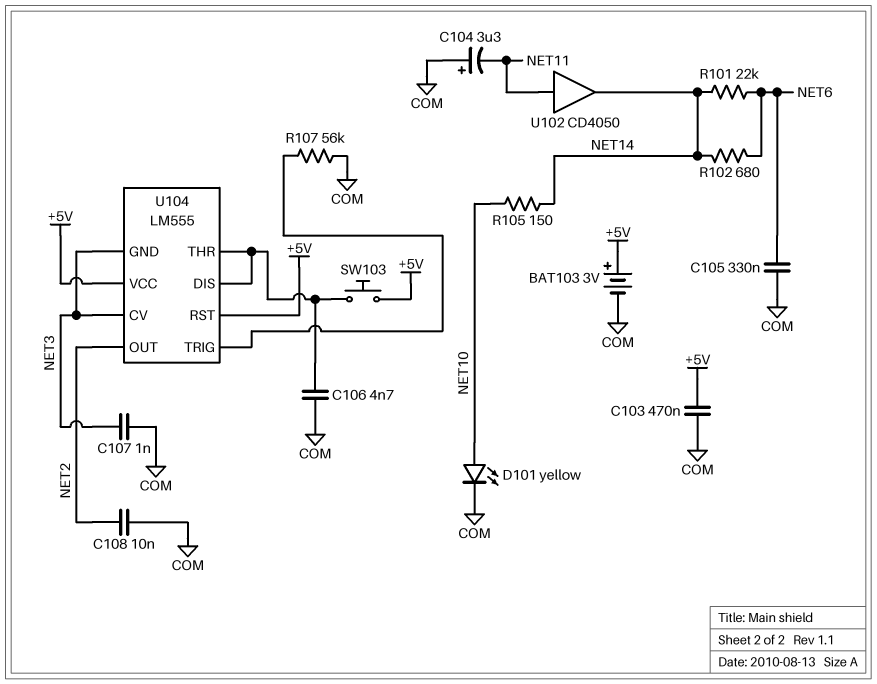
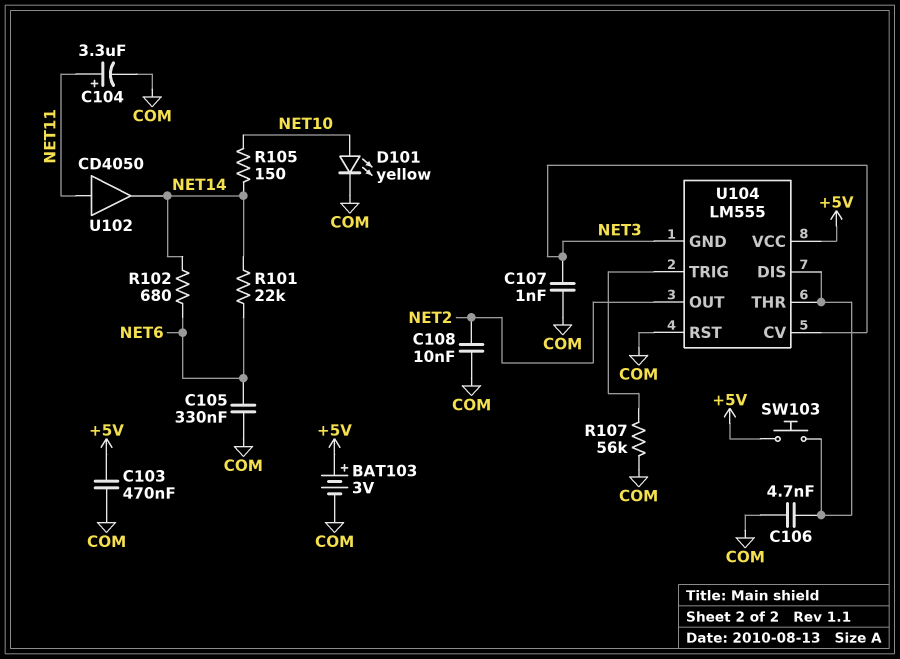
C104: 3.3uF (plus COM, minus NET11) -> 3.3uF (plus NET11, minus COM)
U104 pin RST: +5V -> COM

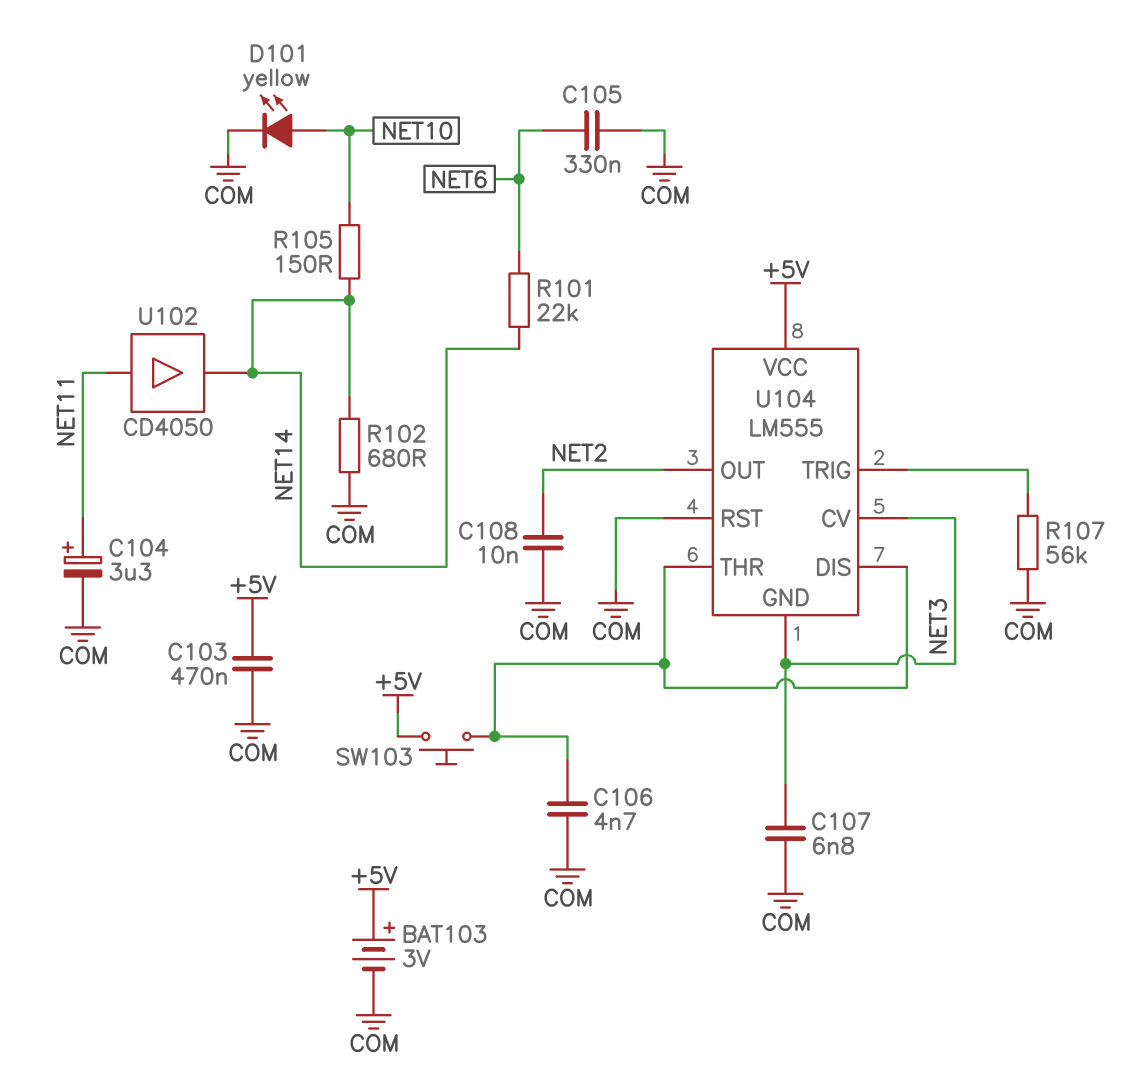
C107: 1nF (COM, NET3) -> 6.8nF (COM, NET3)
R102: 680 (NET6, NET14) -> 680 (COM, NET14)

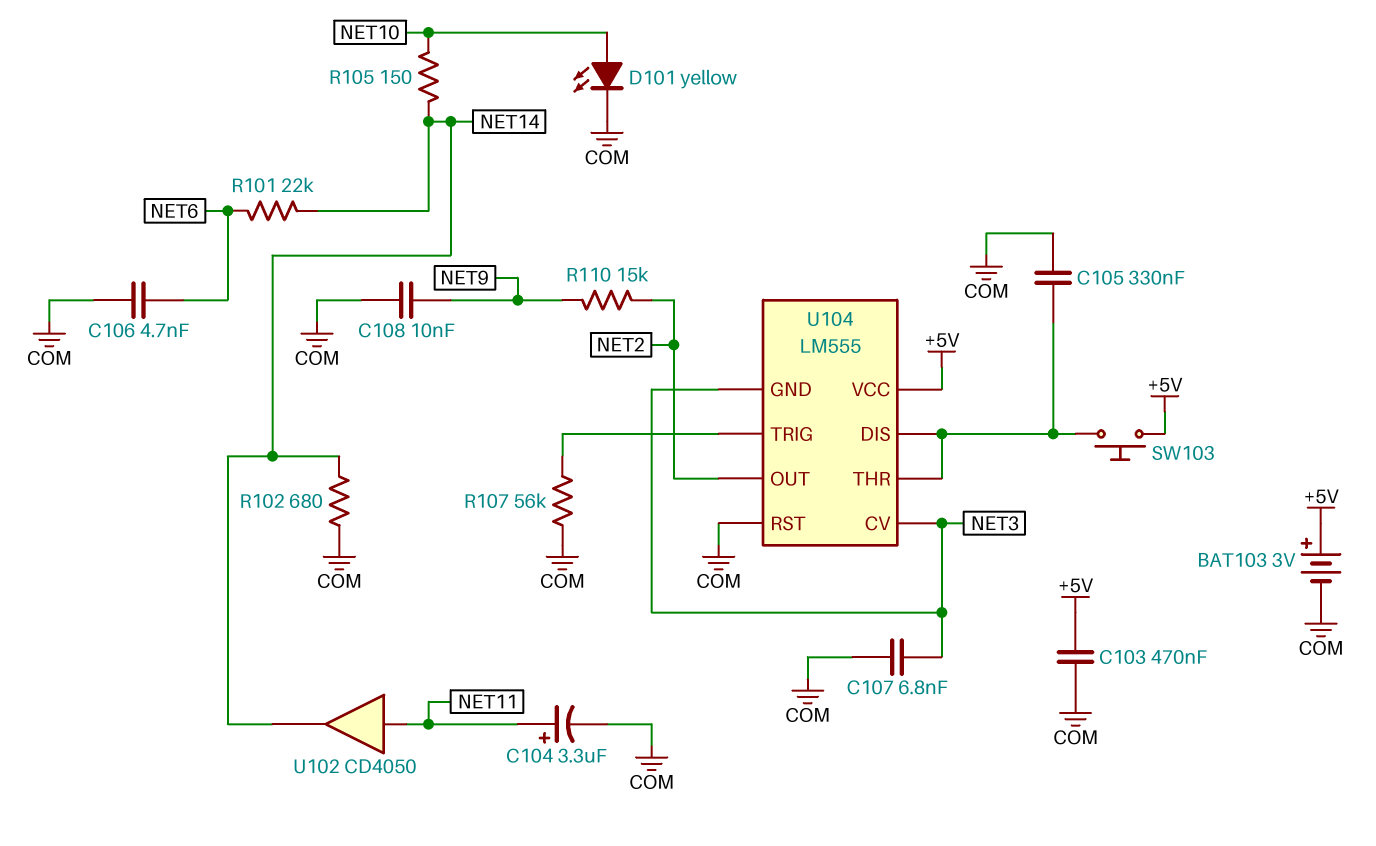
C105: 330nF (COM, NET6) -> 330nF (COM, U104/DIS)
C106: 4.7nF (COM, U104/DIS) -> 4.7nF (COM, NET6)
C108: 10nF (COM, NET2) -> 10nF (COM, NET9)
R110: none -> 15k (NET2, NET9)

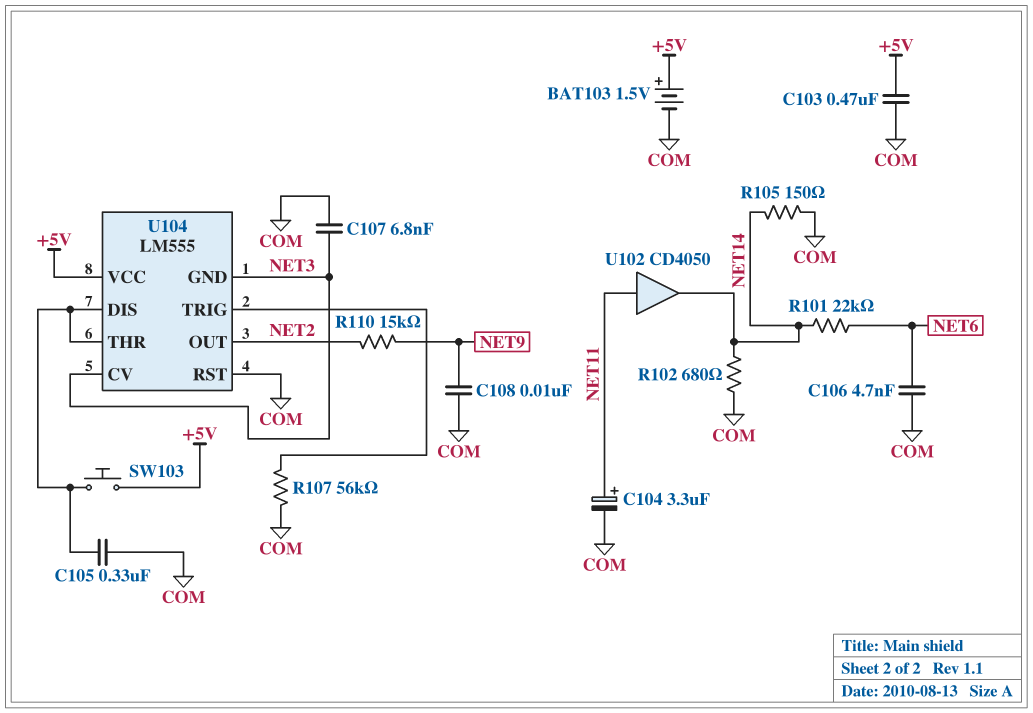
BAT103: 3V (plus +5V, minus COM) -> 1.5V (plus +5V, minus COM)
D101: LED yellow (A NET10, K COM) -> none
R105: 150 (NET10, NET14) -> 150 (COM, NET14)

